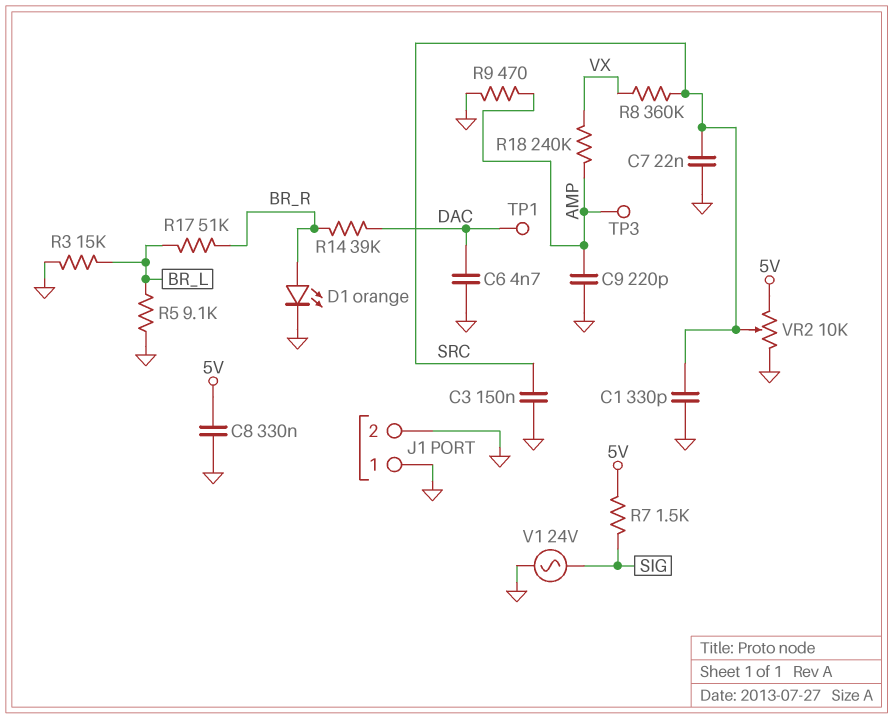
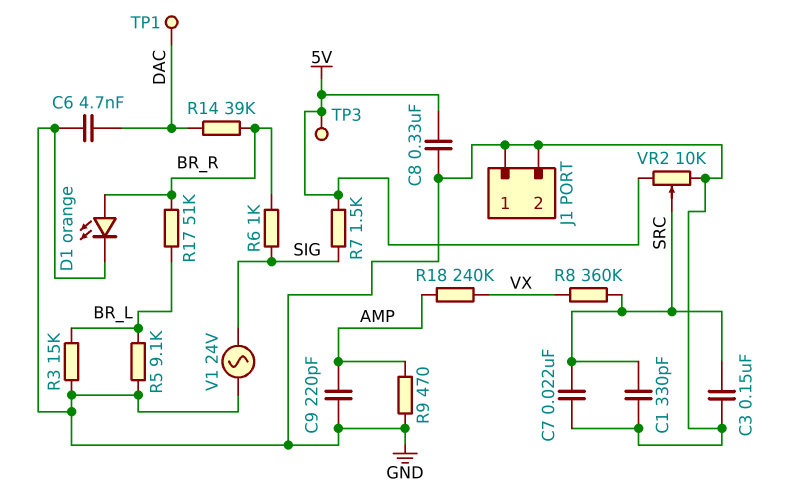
R6: none -> 1k (BR_R, SIG)
TP3: test point (AMP) -> test point (5V)

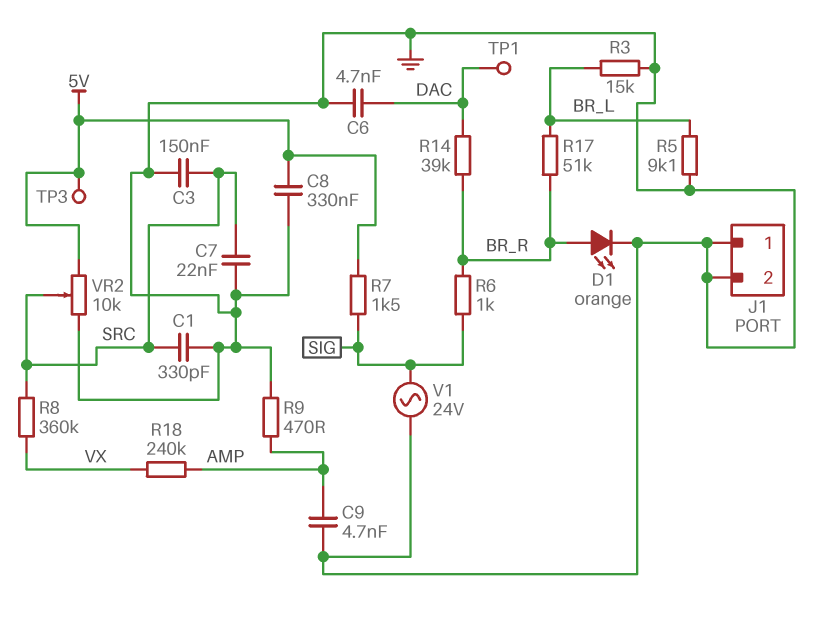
C9: 220pF (AMP, GND) -> 4.7nF (AMP, GND)

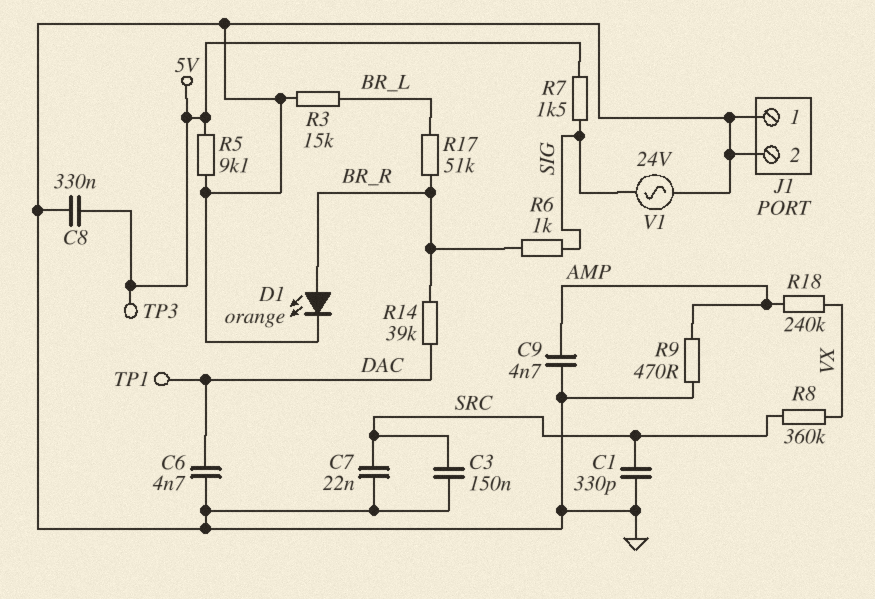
R5: 9.1k (BR_L, GND) -> 9.1k (5V, GND)
VR2: 10k (5V, GND, wiper SRC) -> none

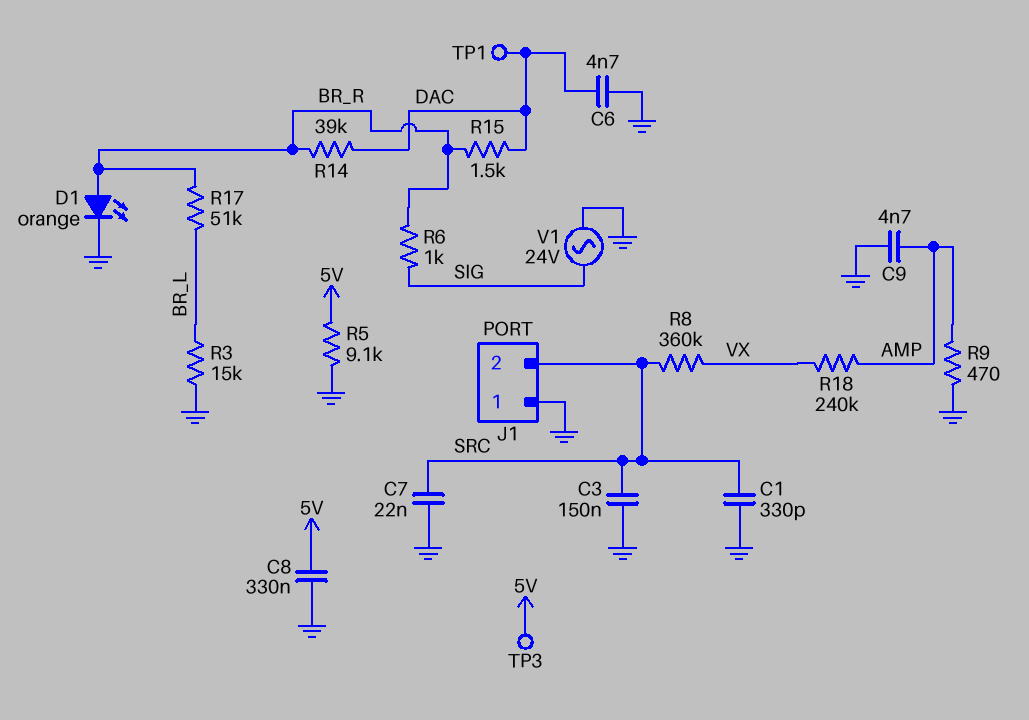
J1 pin 2: GND -> SRC
R7: 1.5k (5V, SIG) -> none
R15: none -> 1.5k (BR_R, DAC)

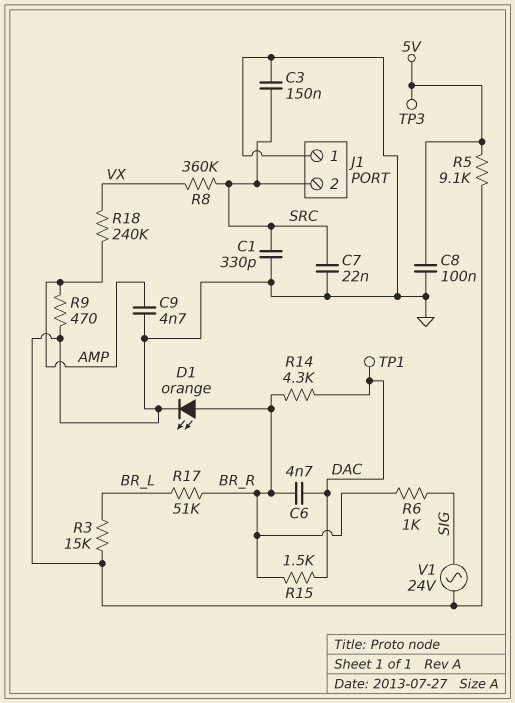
C6: 4.7nF (DAC, GND) -> 4.7nF (BR_R, DAC)
C8: 330nF (5V, GND) -> 100nF (5V, GND)
R14: 39k (BR_R, DAC) -> 4.3k (BR_R, DAC)

